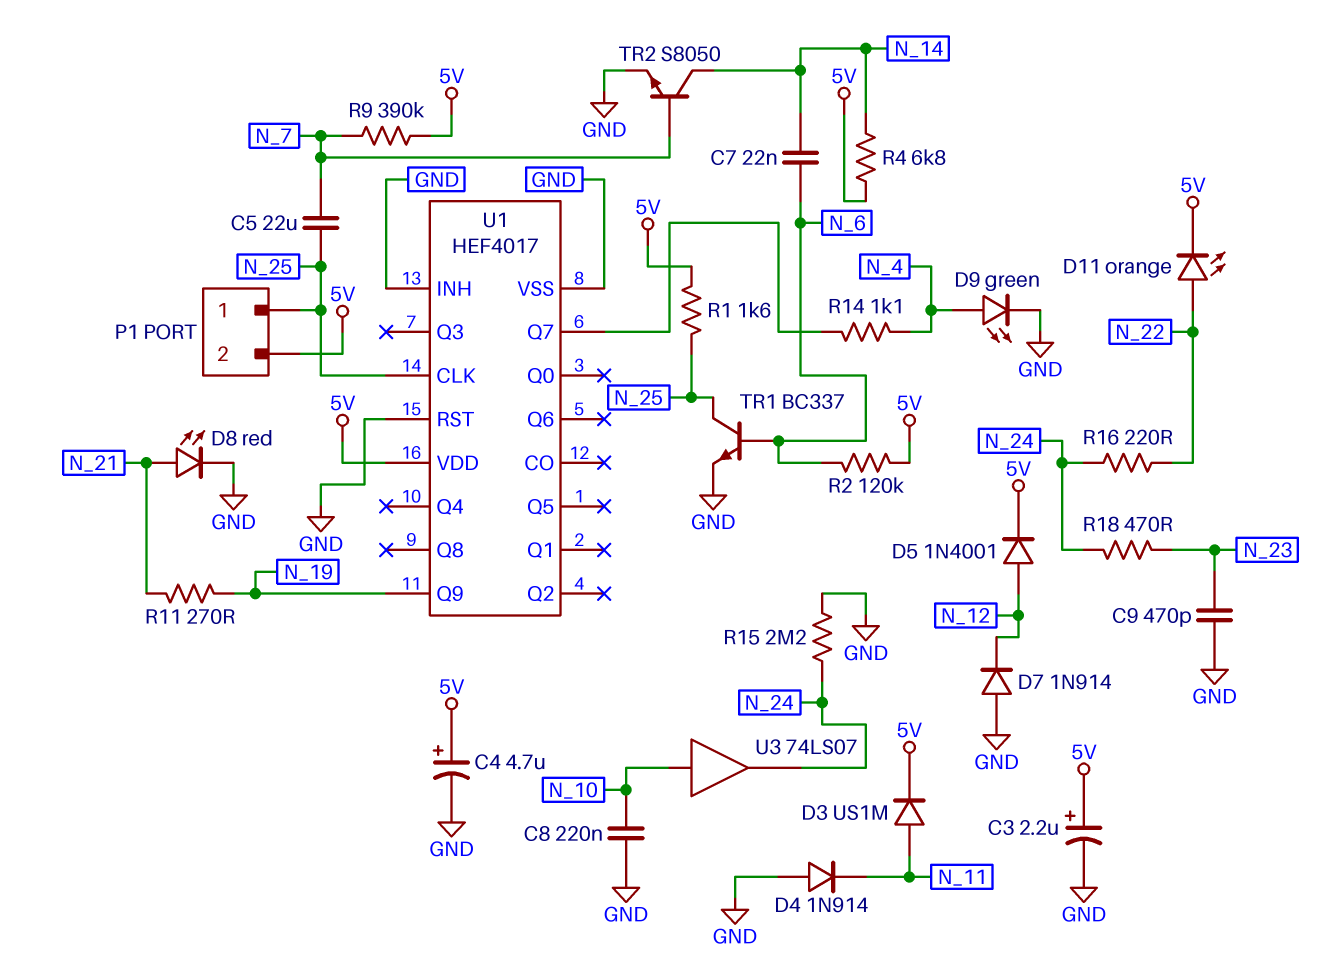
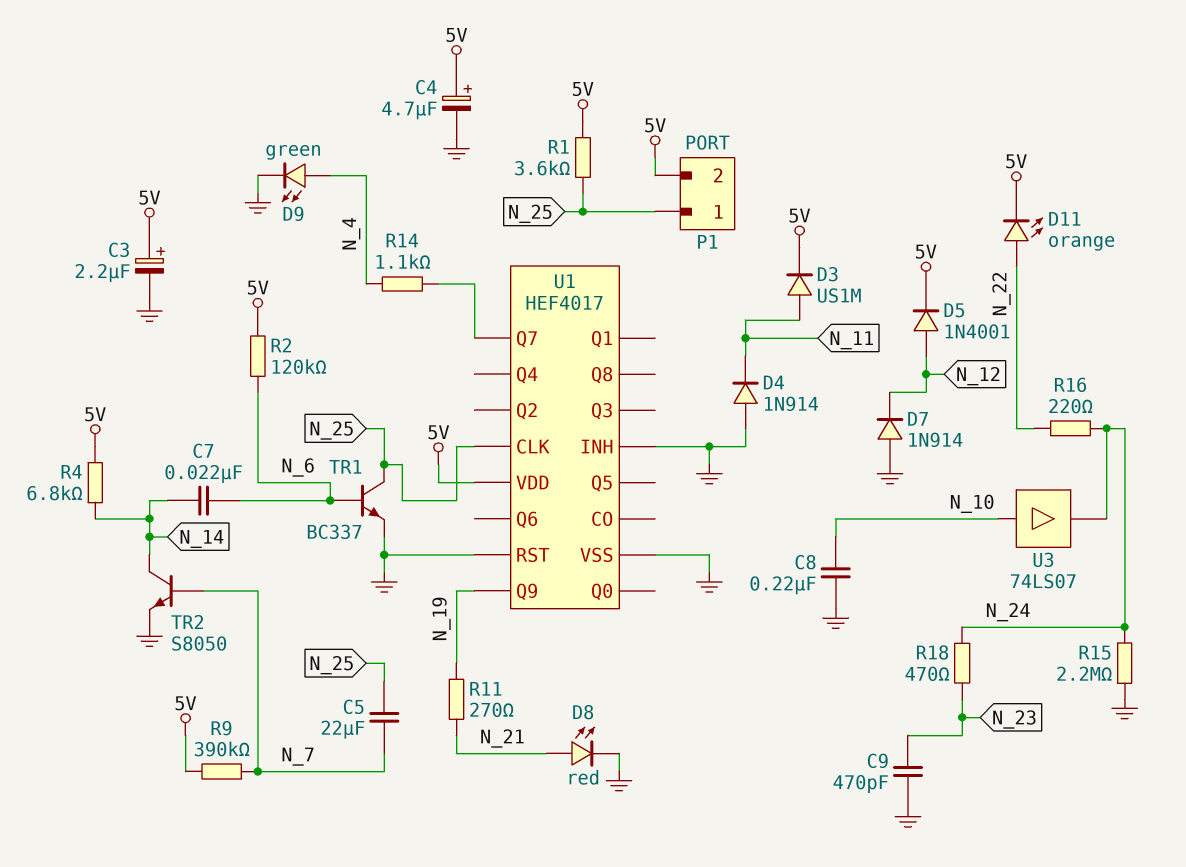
R1: 1.6k (5V, N_25) -> 3.6k (5V, N_25)

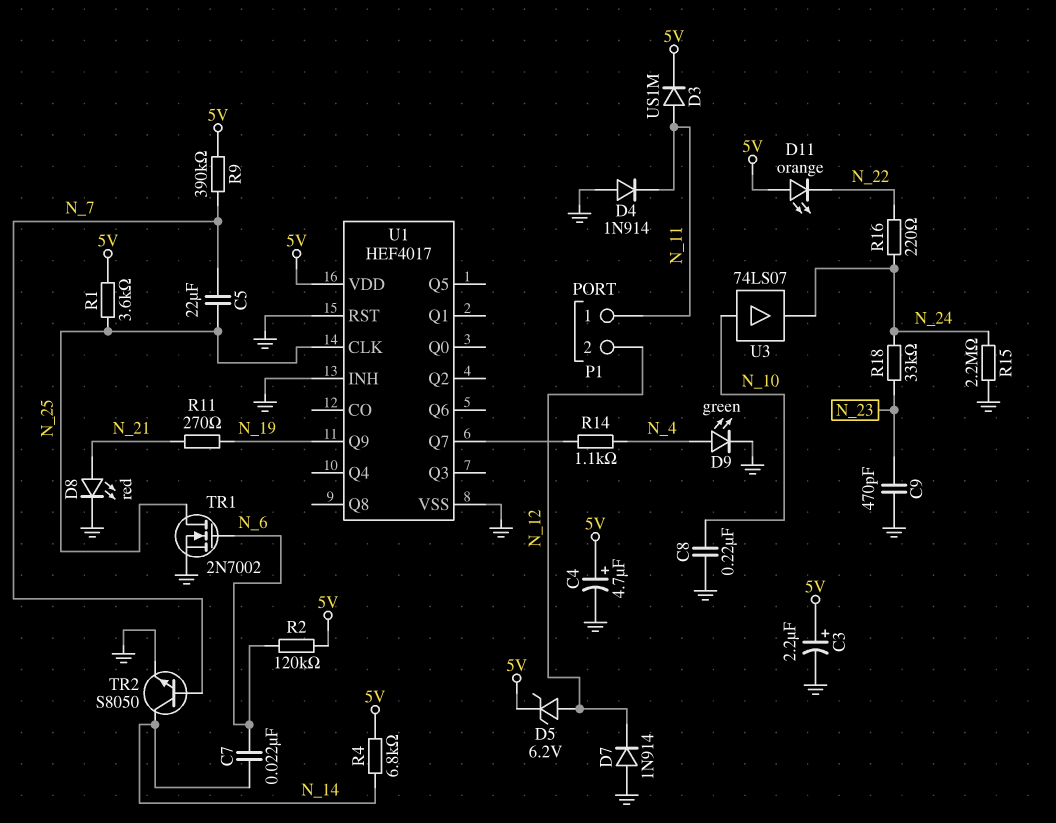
D5: diode 1N4001 (A N_12, K 5V) -> zener 6.2V (A N_12, K 5V)
D11: LED orange (A N_22, K 5V) -> LED orange (A 5V, K N_22)
P1 pin 1: N_25 -> N_11
P1 pin 2: 5V -> N_12
R18: 470 (N_23, N_24) -> 33k (N_23, N_24)
TR1: NPN BC337 (B N_6, C N_25, E GND) -> NMOS 2N7002 (G N_6, D N_25, S GND)

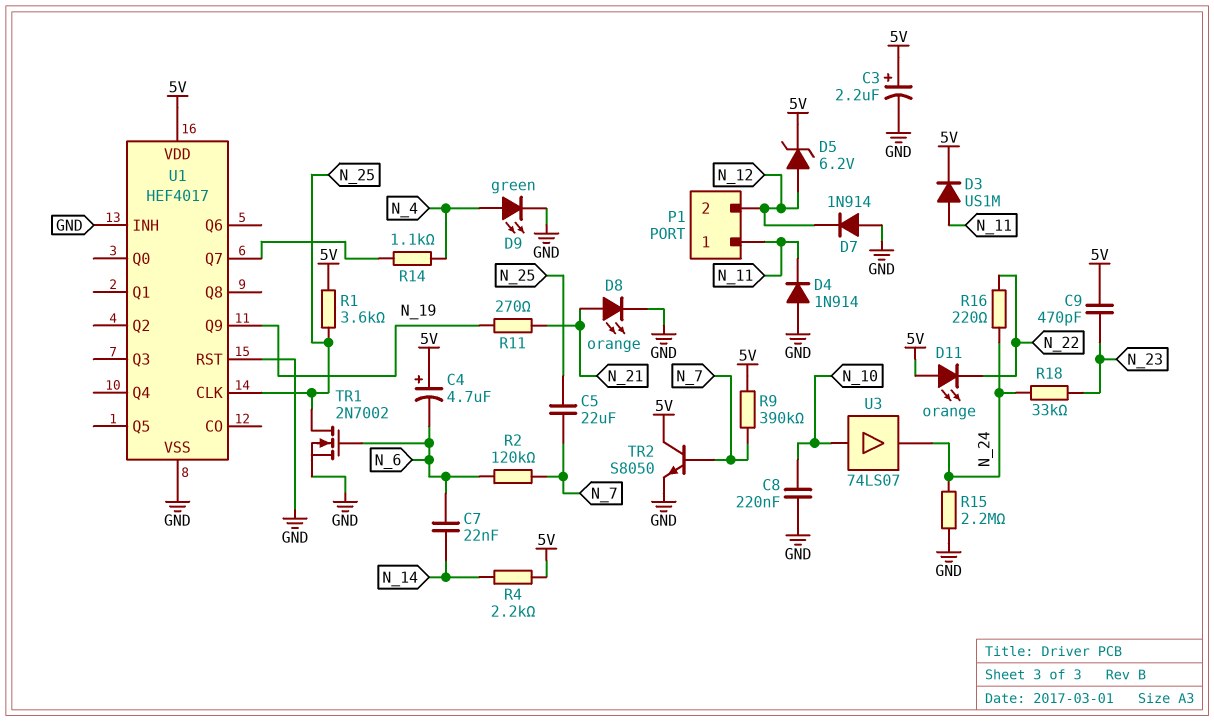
C4: 4.7uF (plus 5V, minus GND) -> 4.7uF (plus 5V, minus N_6)
C9: 470pF (GND, N_23) -> 470pF (5V, N_23)
D8: LED red (A N_21, K GND) -> LED orange (A N_21, K GND)
R2: 120k (5V, N_6) -> 120k (N_6, N_7)
R4: 6.8k (5V, N_14) -> 2.2k (5V, N_14)
TR2: NPN S8050 (B N_7, C N_14, E GND) -> NPN S8050 (B N_7, C 5V, E GND)

